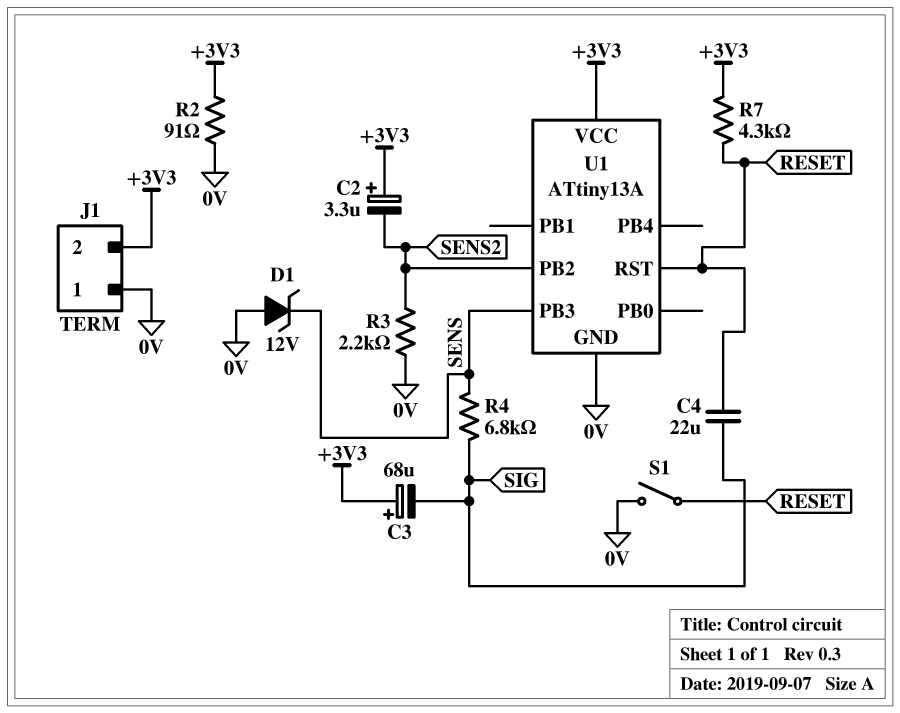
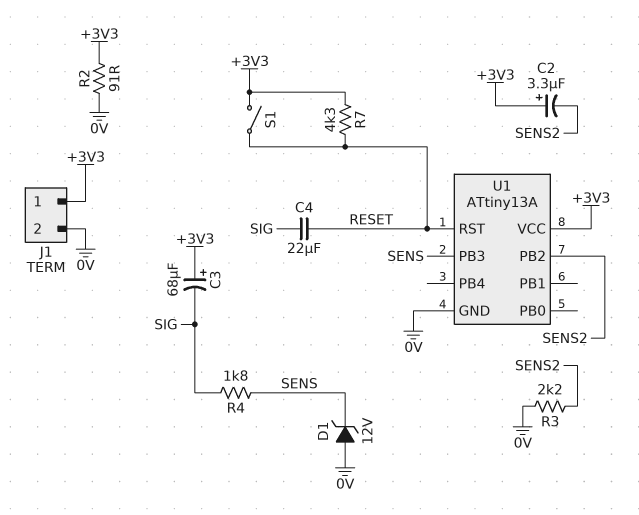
J1 pin 1: 0V -> +3V3
J1 pin 2: +3V3 -> 0V
R4: 6.8k (SENS, SIG) -> 1.8k (SENS, SIG)
S1: switch (0V, RESET) -> switch (+3V3, RESET)

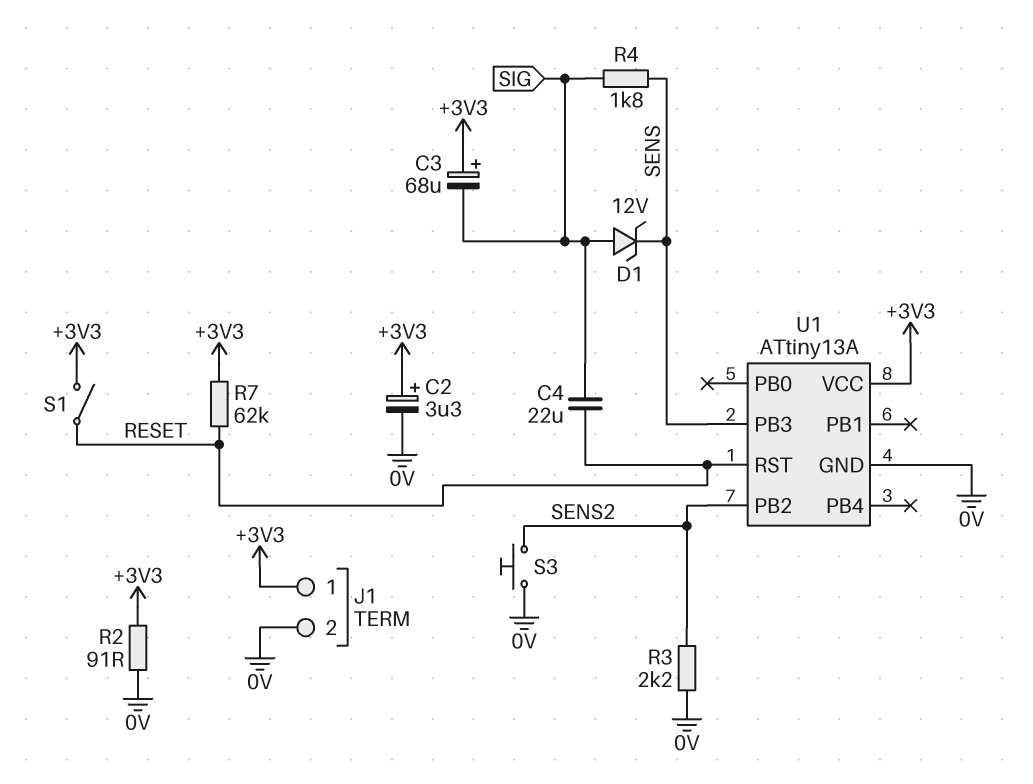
C2: 3.3uF (plus +3V3, minus SENS2) -> 3.3uF (plus +3V3, minus 0V)
D1: zener 12V (A 0V, K SENS) -> zener 12V (A SIG, K SENS)
R7: 4.3k (+3V3, RESET) -> 62k (+3V3, RESET)
S3: none -> button (0V, SENS2)

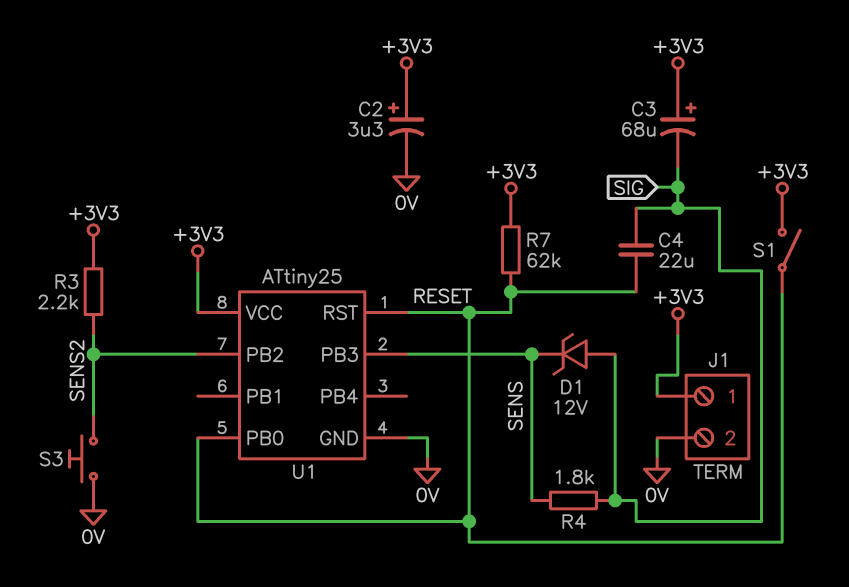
R2: 91 (+3V3, 0V) -> none
R3: 2.2k (0V, SENS2) -> 2.2k (+3V3, SENS2)
U1: ATtiny13A -> ATtiny25
U1 pin PB0: none -> RESET

